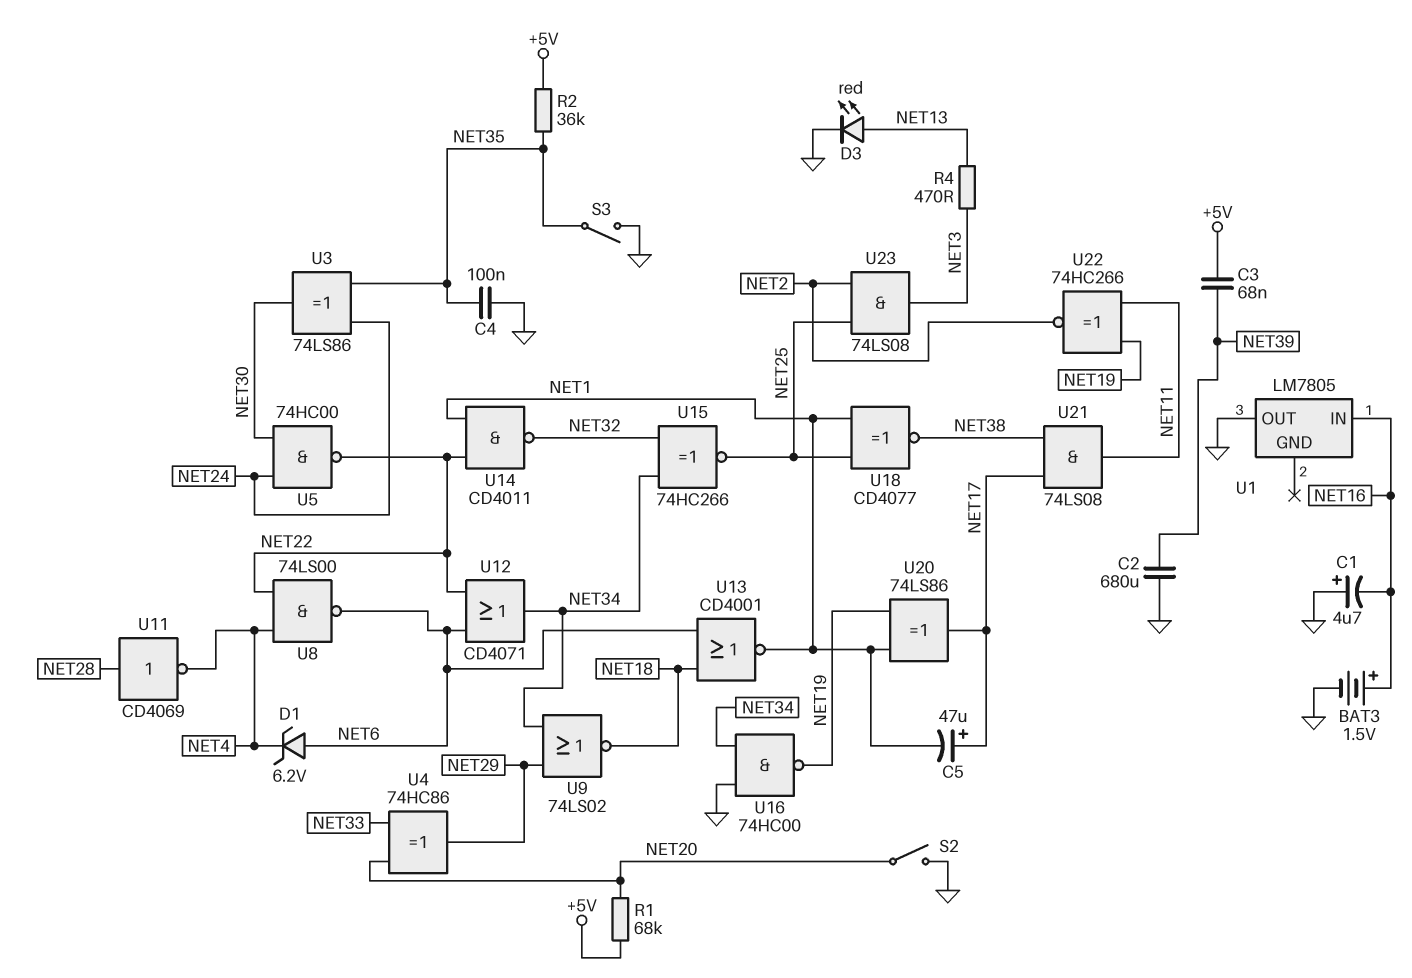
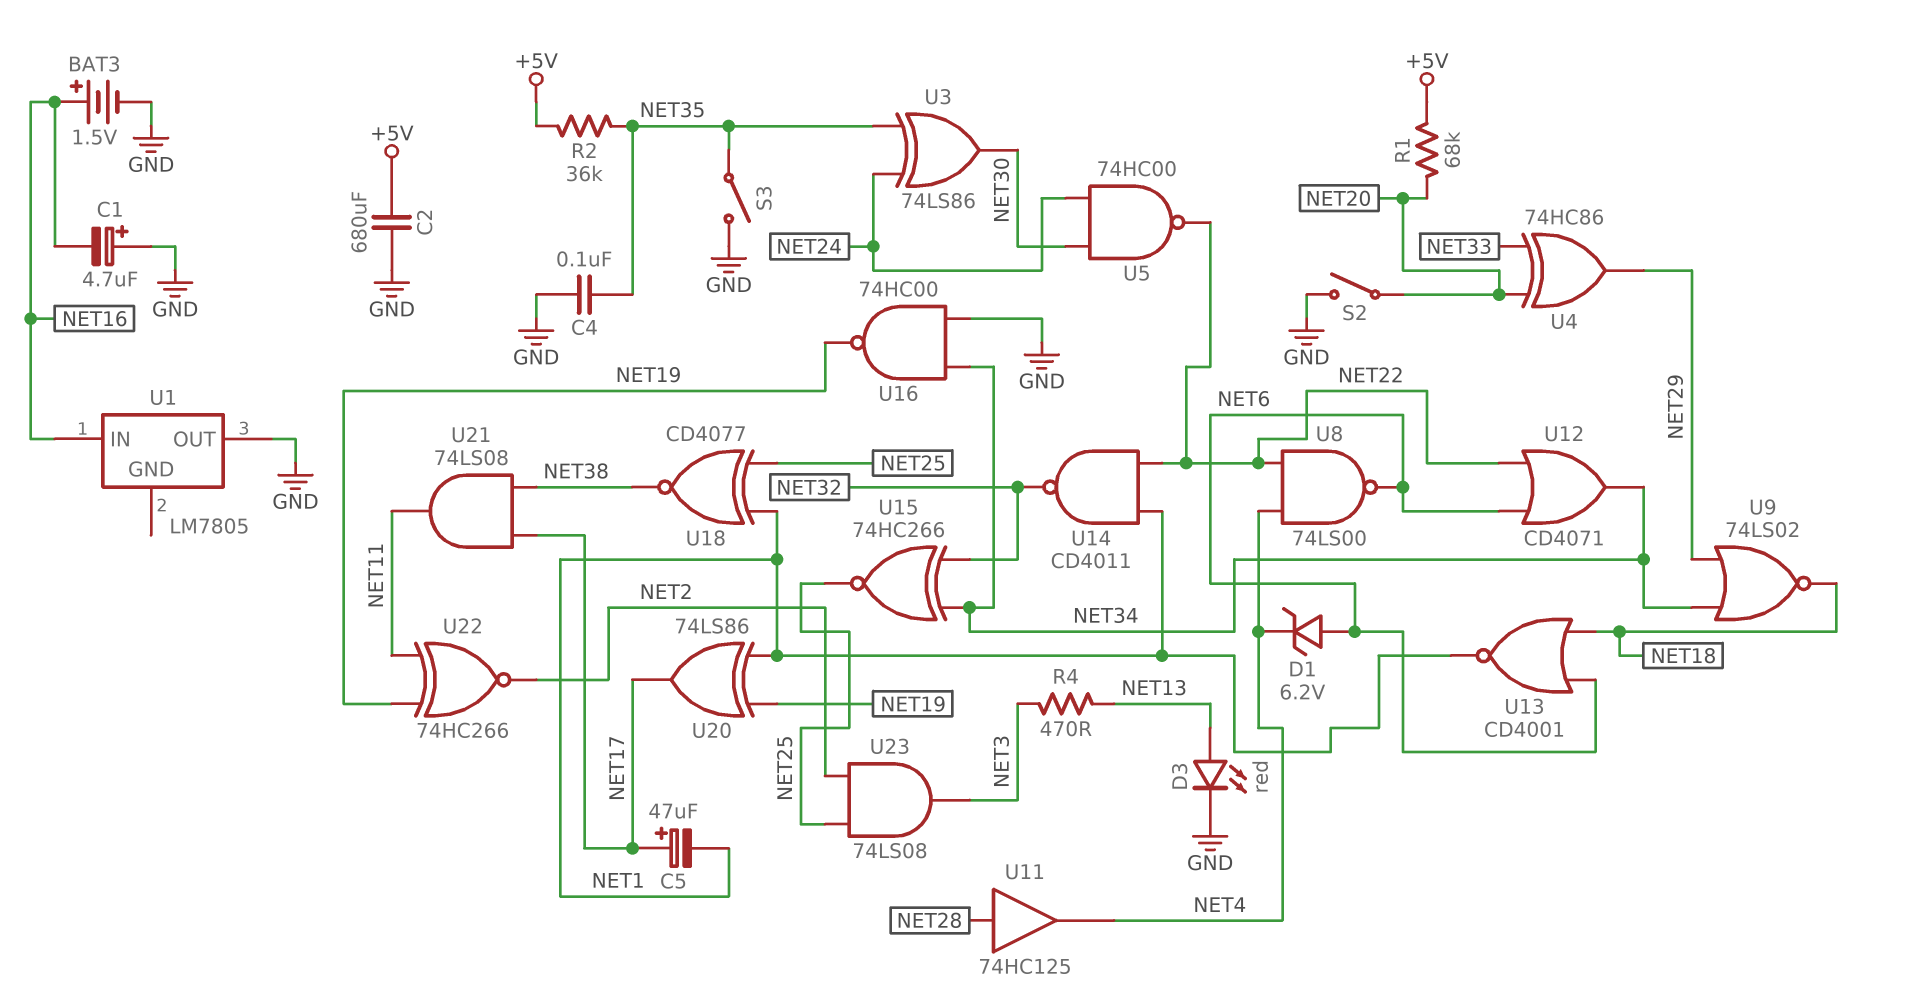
C2: 680uF (GND, NET39) -> 680uF (+5V, GND)
C3: 68nF (+5V, NET39) -> none
U11: NOT CD4069 (in NET28, out NET4) -> buffer 74HC125 (in NET28, out NET4)

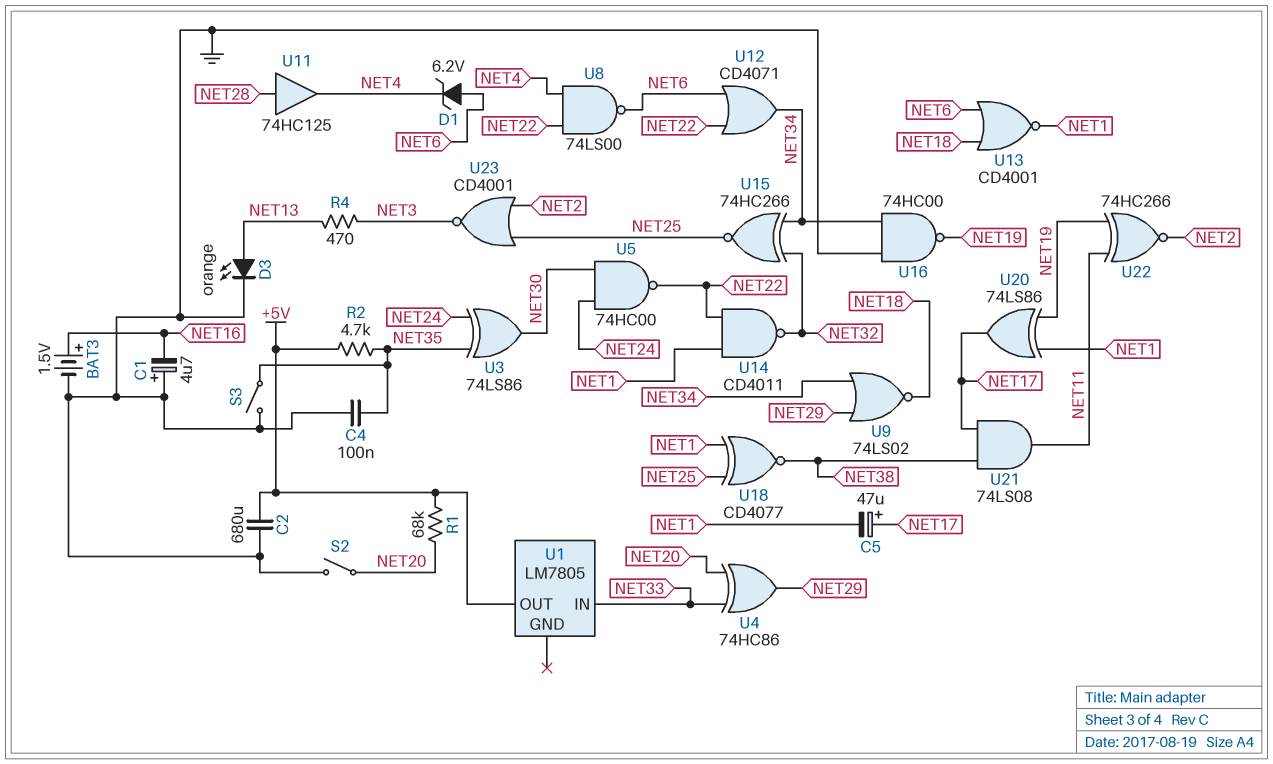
D3: LED red (A NET13, K GND) -> LED orange (A NET13, K GND)
R2: 36k (+5V, NET35) -> 4.7k (+5V, NET35)
U1 pin IN: NET16 -> NET33
U1 pin OUT: GND -> +5V
U23: AND 74LS08 (in NET2, in NET25, out NET3) -> NOR CD4001 (in NET2, in NET25, out NET3)

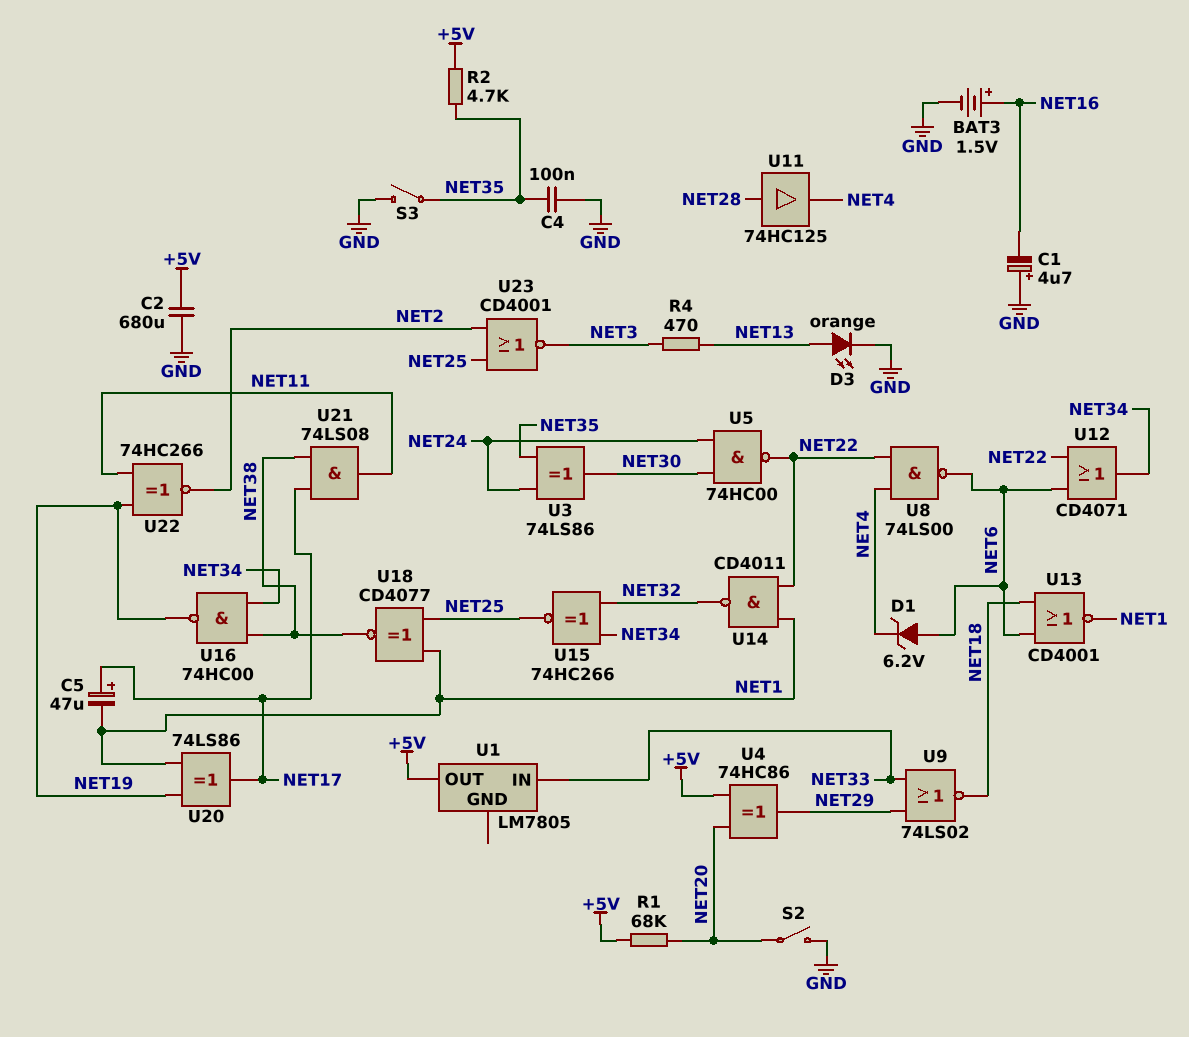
U4: XOR 74HC86 (in NET20, in NET33, out NET29) -> XOR 74HC86 (in +5V, in NET20, out NET29)
U9: NOR 74LS02 (in NET29, in NET34, out NET18) -> NOR 74LS02 (in NET29, in NET33, out NET18)
U16: NAND 74HC00 (in GND, in NET34, out NET19) -> NAND 74HC00 (in NET34, in NET38, out NET19)

